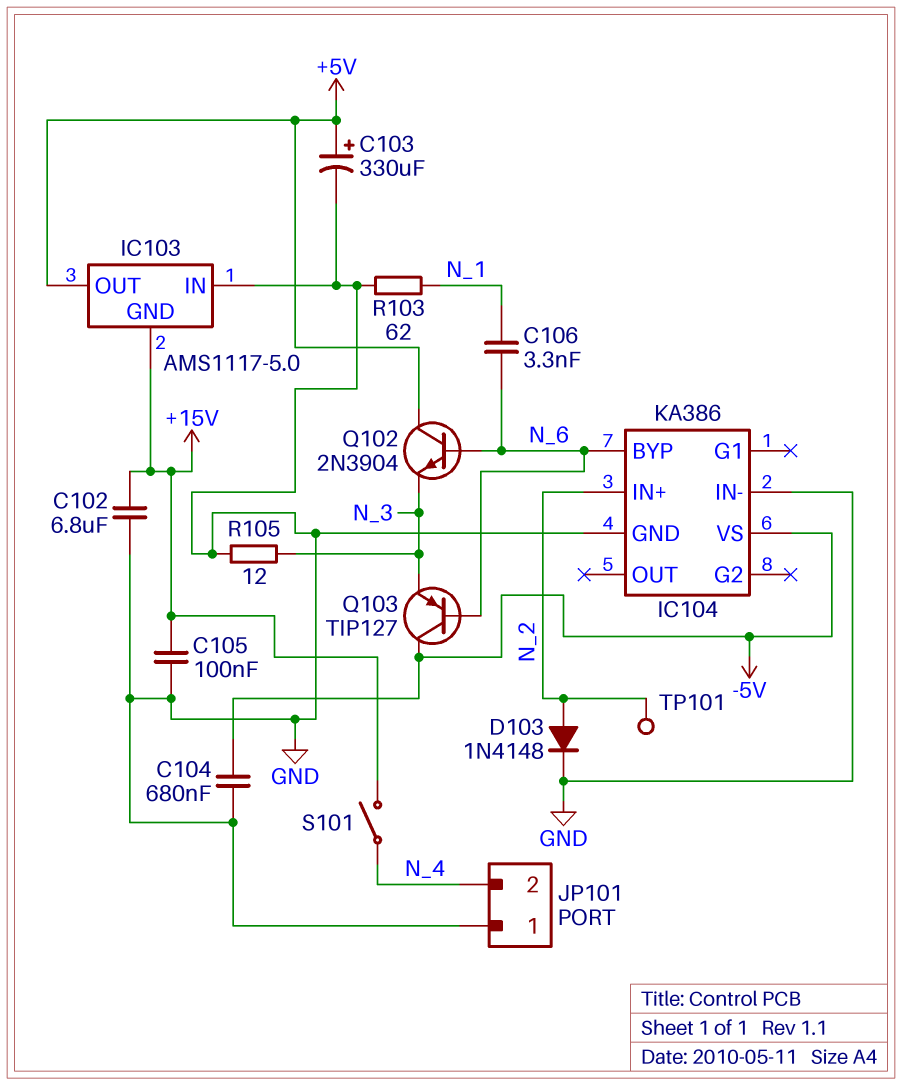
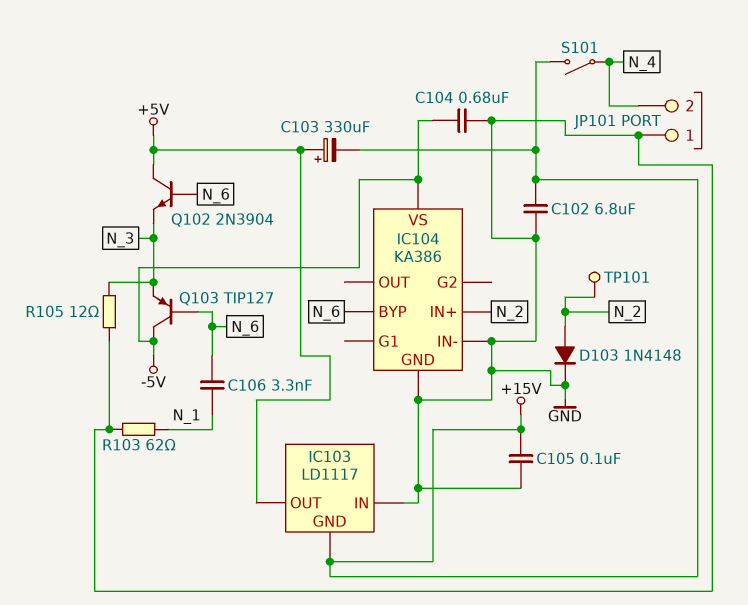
C103: 330uF (plus +5V, minus GND) -> 330uF (plus +5V, minus +15V)
IC103: AMS1117-5.0 -> LD1117

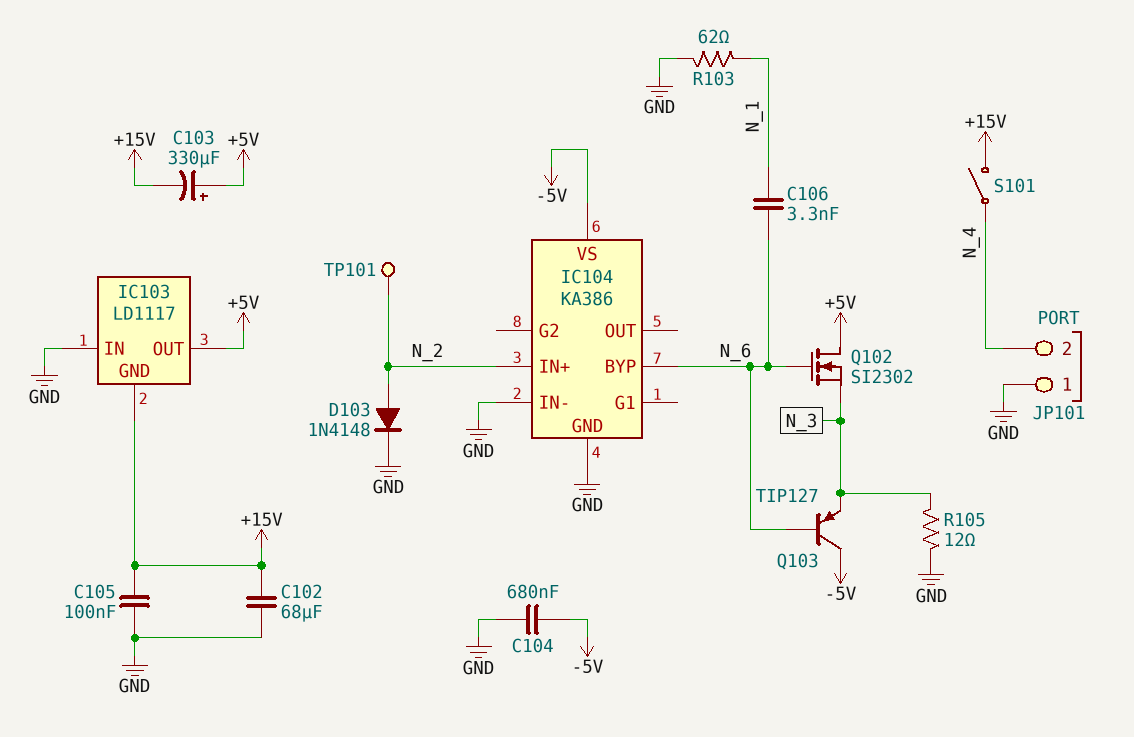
C102: 6.8uF (+15V, GND) -> 68uF (+15V, GND)
Q102: NPN 2N3904 (B N_6, C +5V, E N_3) -> NMOS SI2302 (G N_6, D +5V, S N_3)

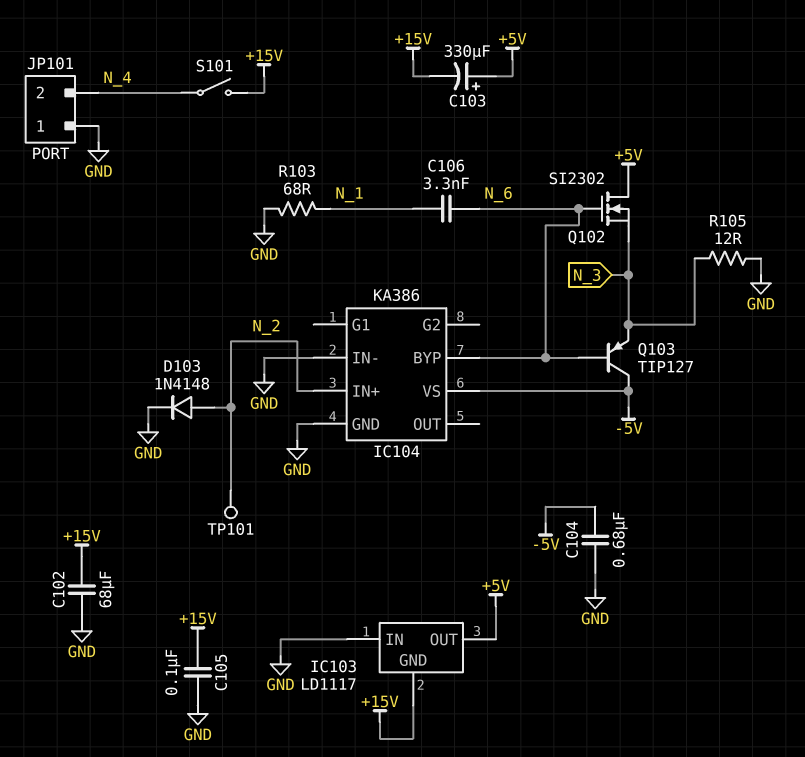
R103: 62 (GND, N_1) -> 68 (GND, N_1)

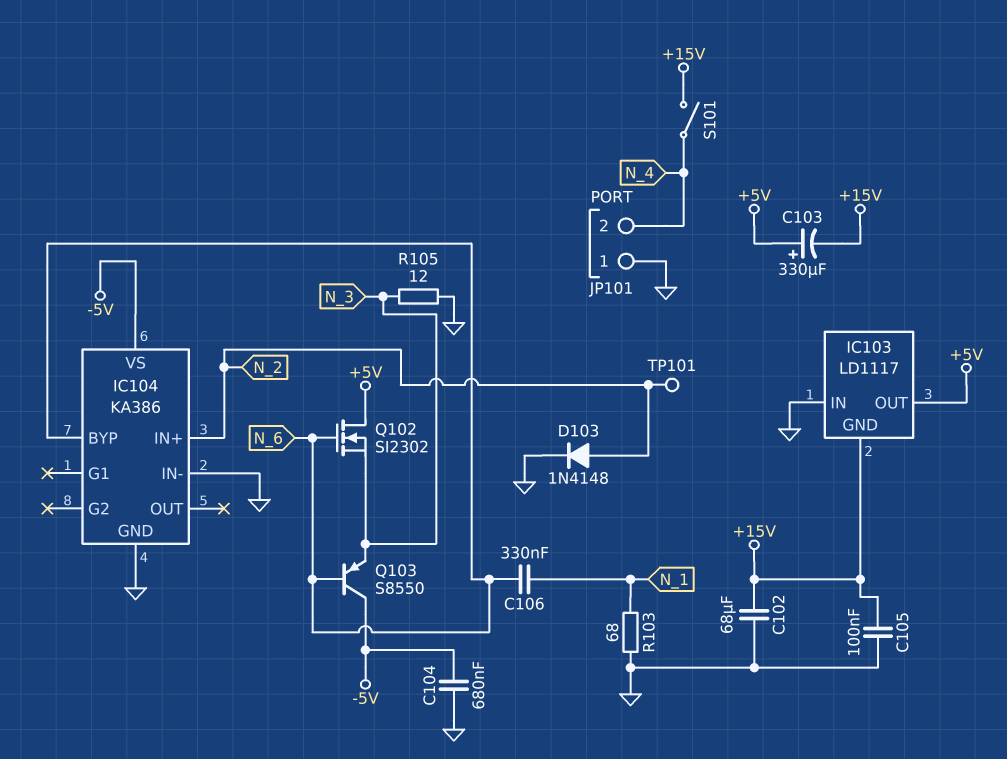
C106: 3.3nF (N_1, N_6) -> 330nF (N_1, N_6)
Q103: PNP TIP127 (B N_6, C -5V, E N_3) -> PNP S8550 (B N_6, C -5V, E N_3)

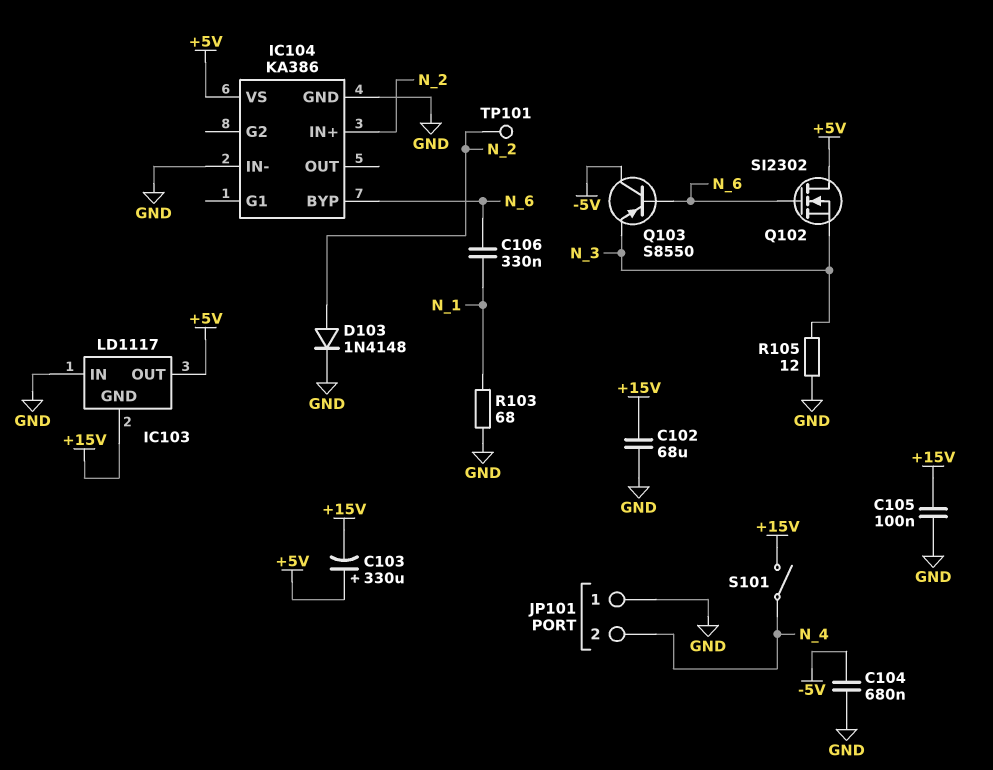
IC104 pin VS: -5V -> +5V

